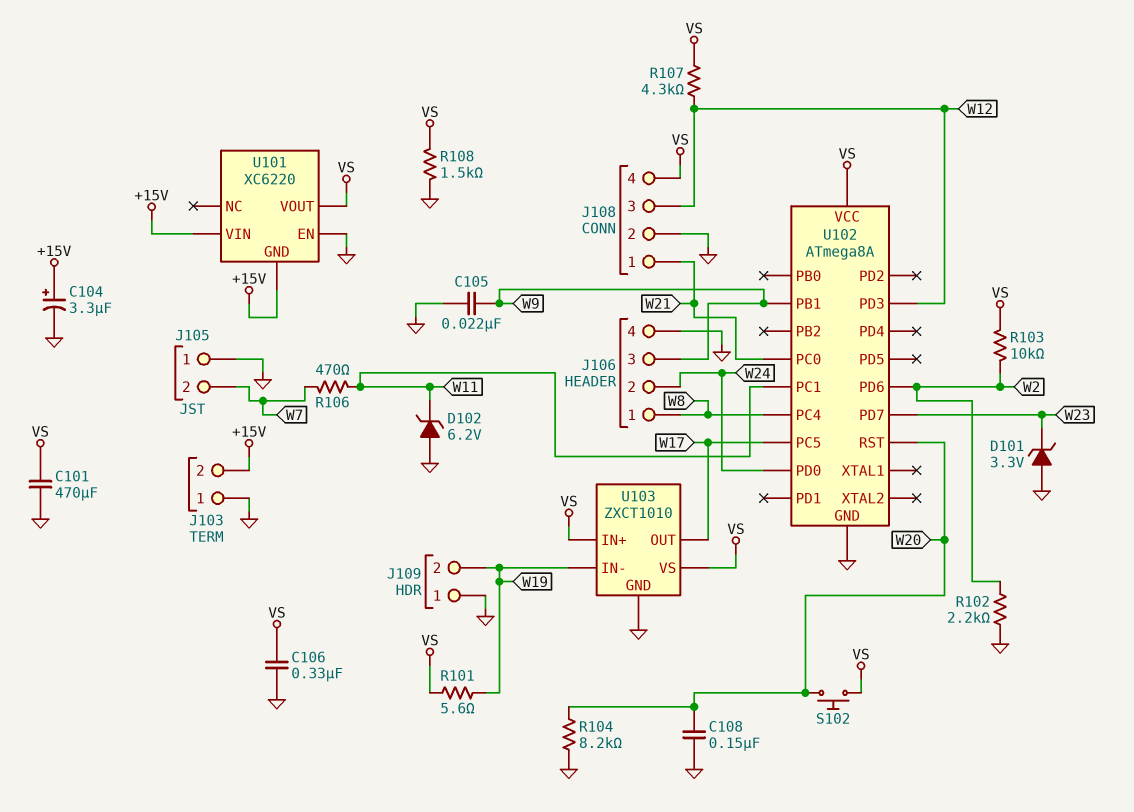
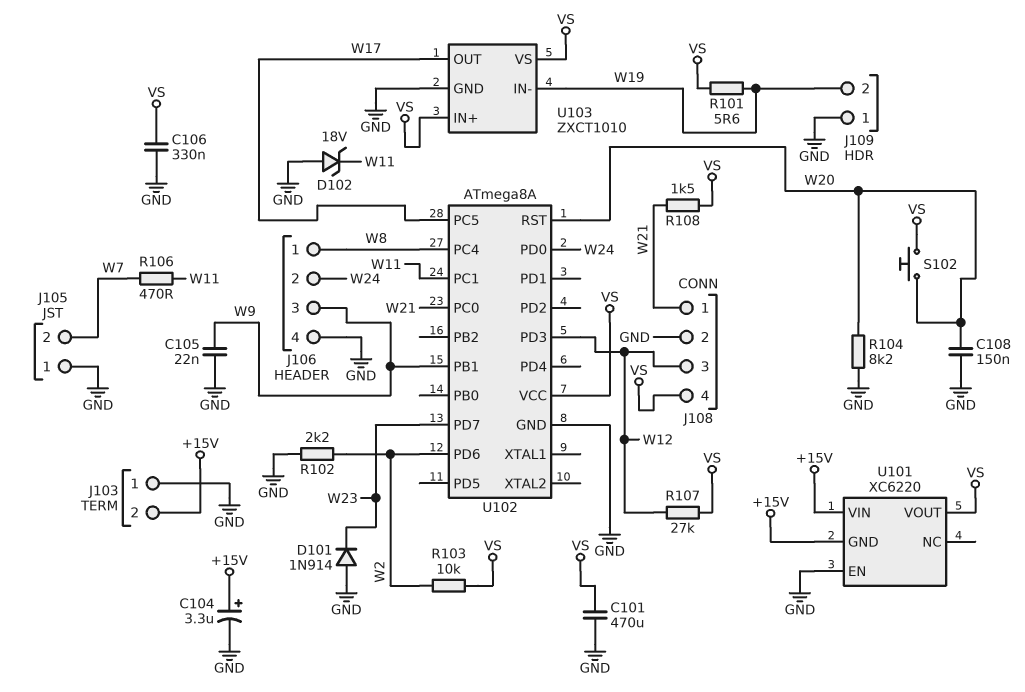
D101: zener 3.3V (A GND, K W23) -> diode 1N914 (A GND, K W23)
D102: zener 6.2V (A GND, K W11) -> zener 18V (A GND, K W11)
R107: 4.3k (VS, W12) -> 27k (VS, W12)
R108: 1.5k (GND, VS) -> 1.5k (VS, W21)

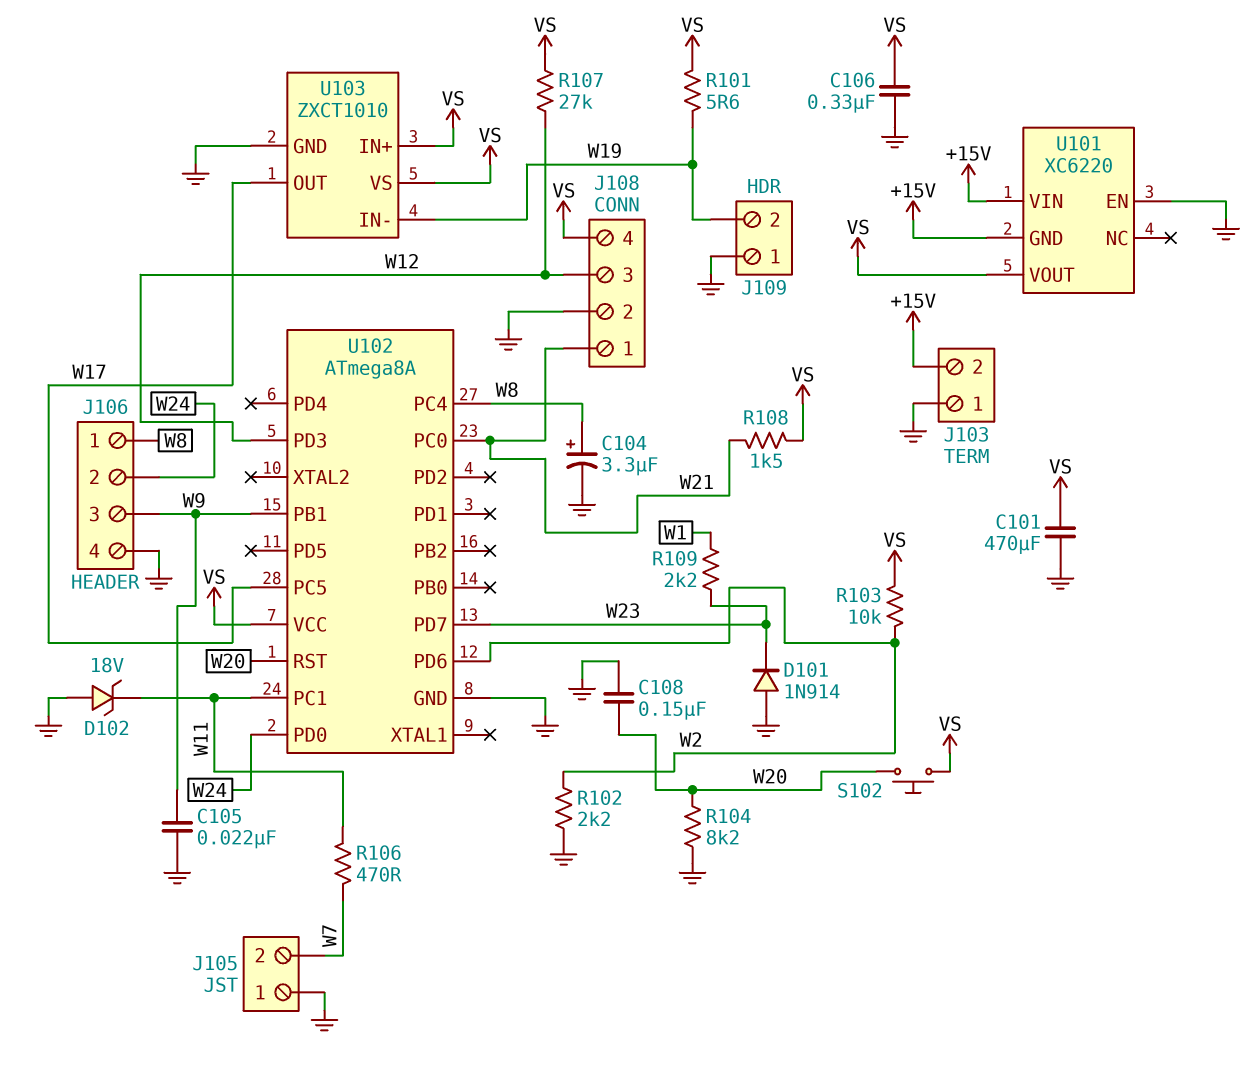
C104: 3.3uF (plus +15V, minus GND) -> 3.3uF (plus W8, minus GND)
R109: none -> 2.2k (W1, W23)

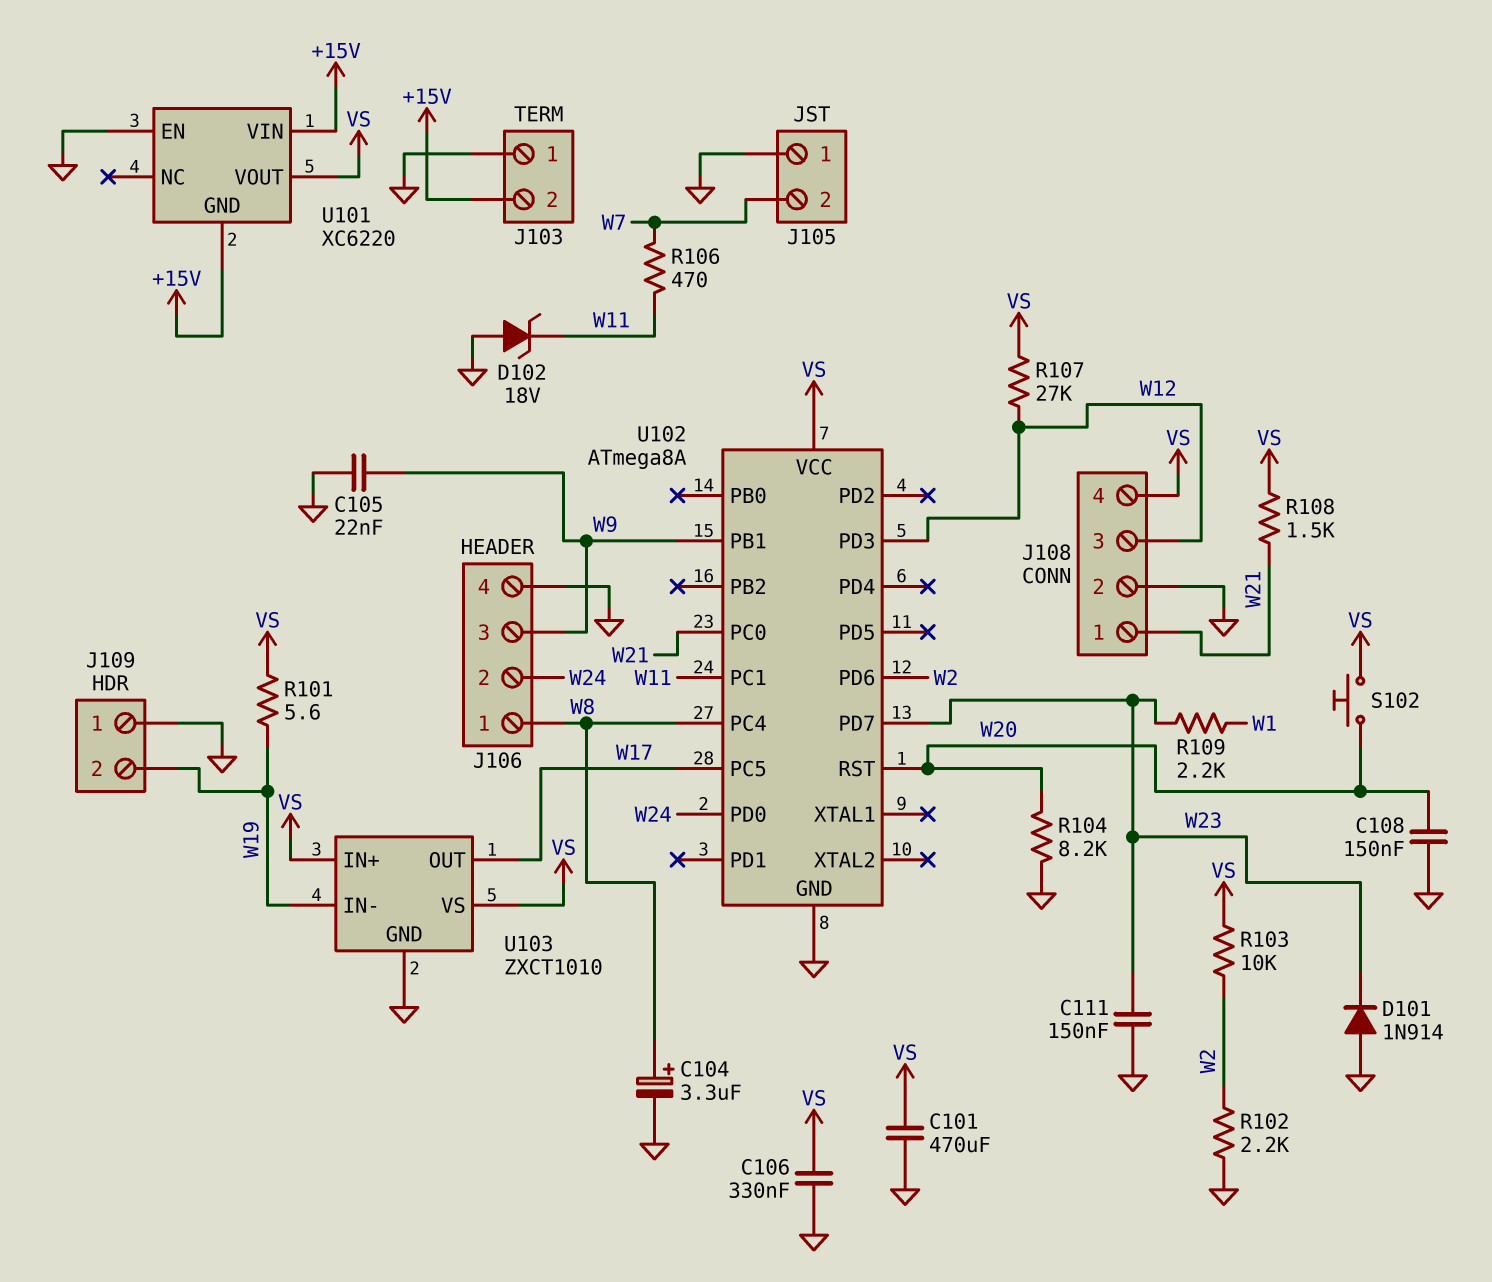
C111: none -> 150nF (GND, W23)

